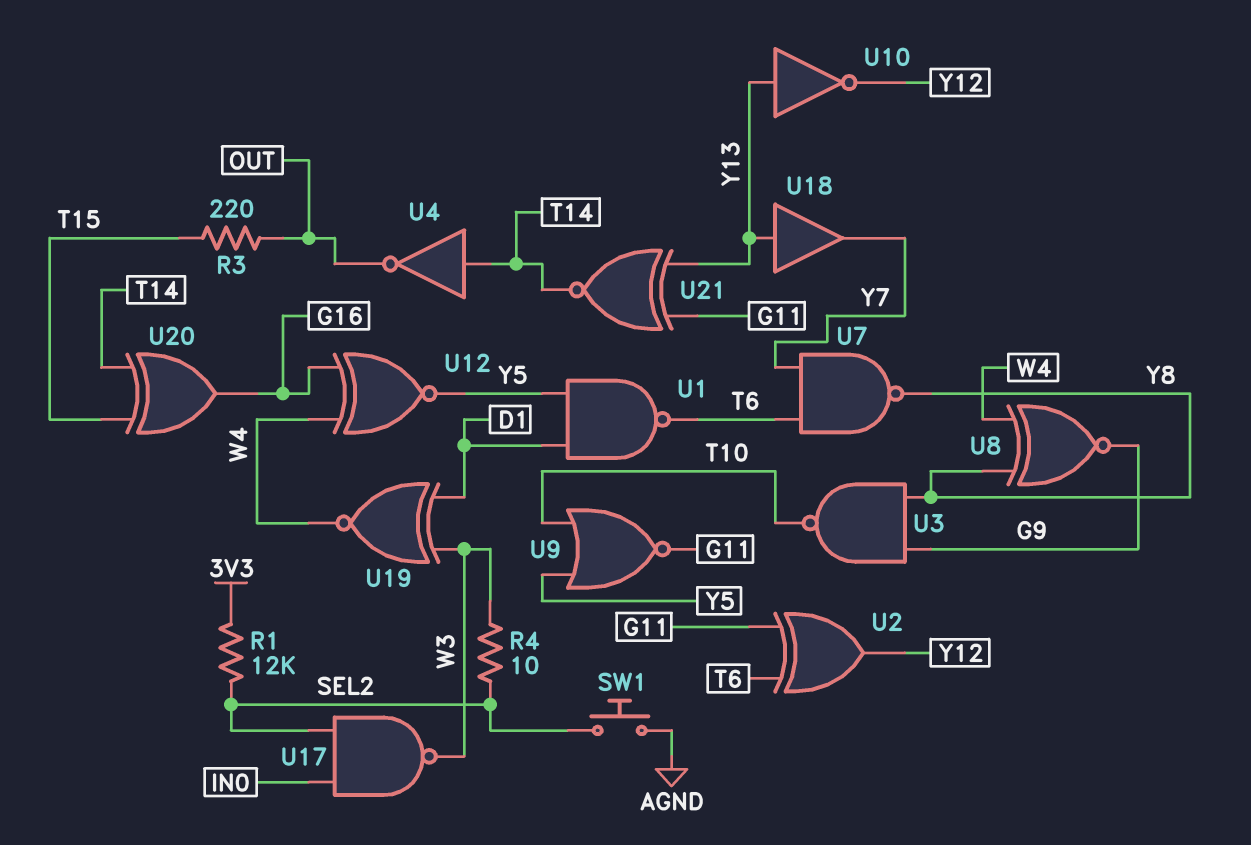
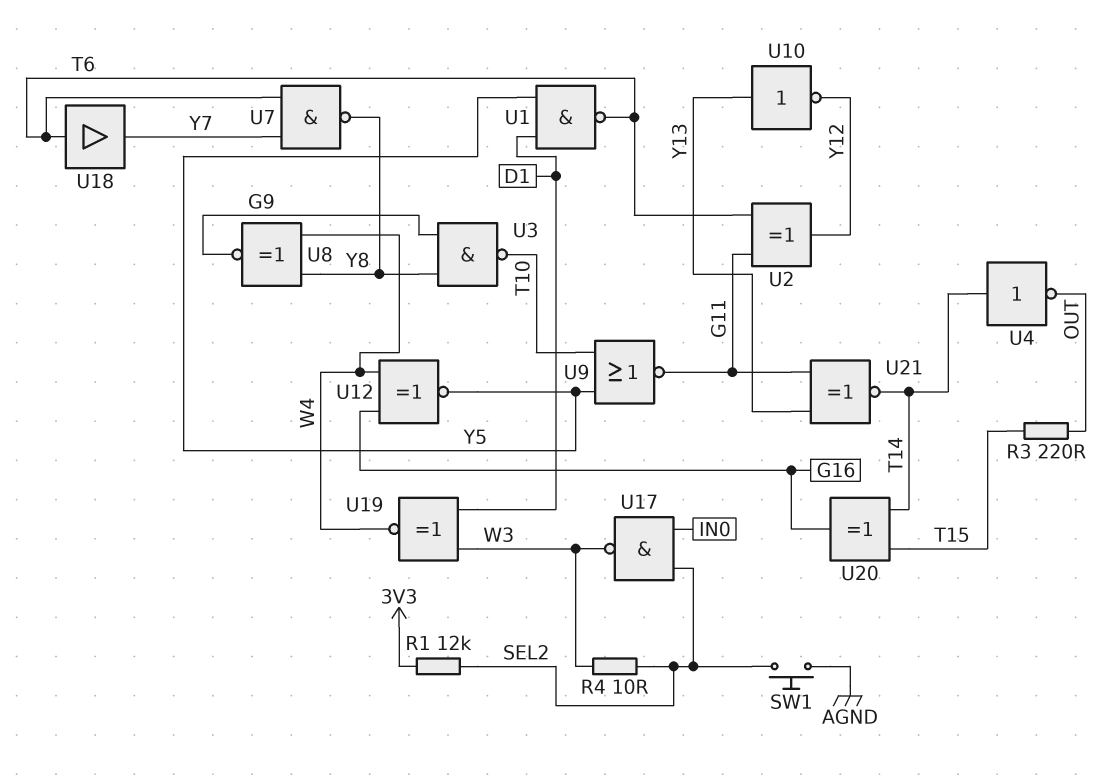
U18: buffer (in Y13, out Y7) -> buffer (in T6, out Y7)

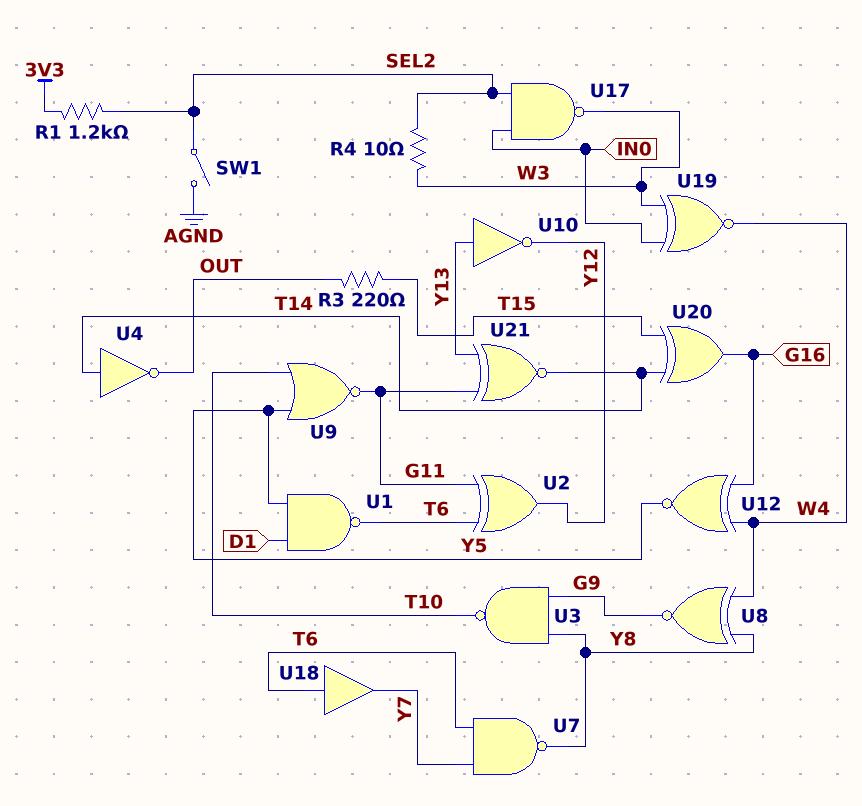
R1: 12k (3V3, SEL2) -> 1.2k (3V3, SEL2)
SW1: button (AGND, SEL2) -> switch (AGND, SEL2)
U19: XNOR (in D1, in W3, out W4) -> XNOR (in IN0, in W3, out W4)

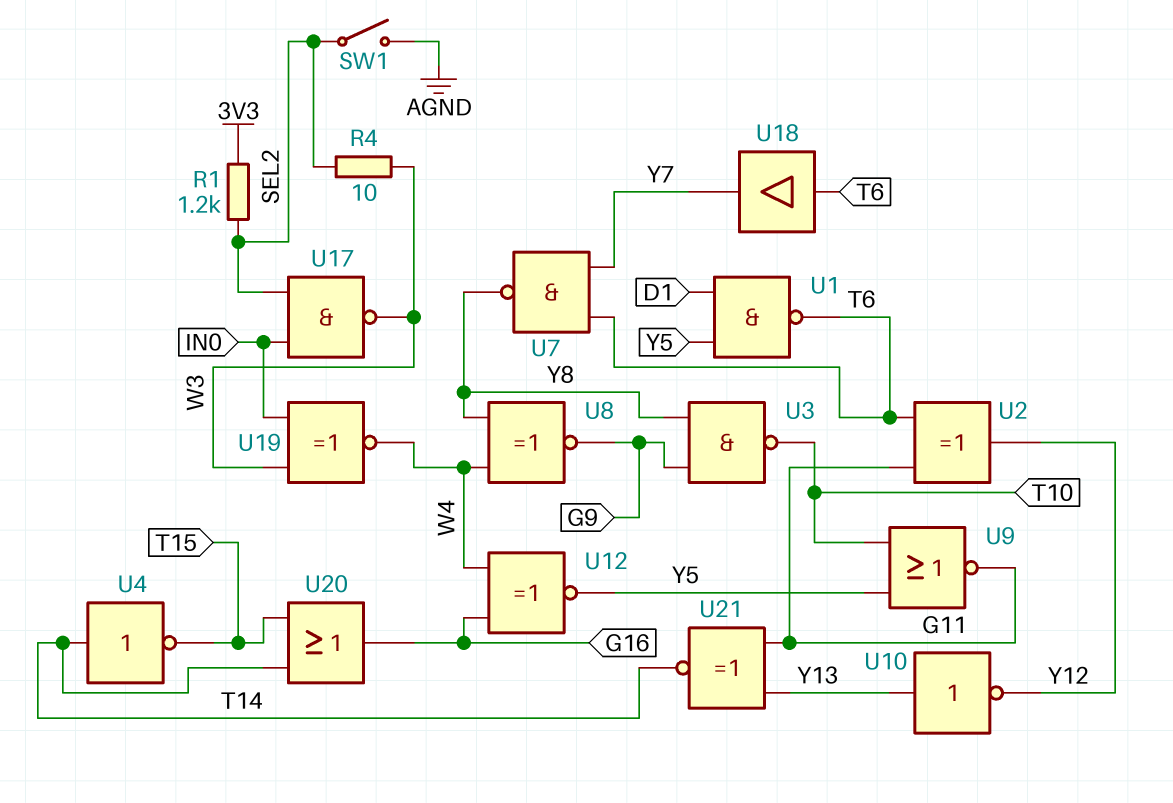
R3: 220 (OUT, T15) -> none
U4: NOT (in T14, out OUT) -> NOT (in T14, out T15)
U20: XOR (in T14, in T15, out G16) -> OR (in T14, in T15, out G16)

